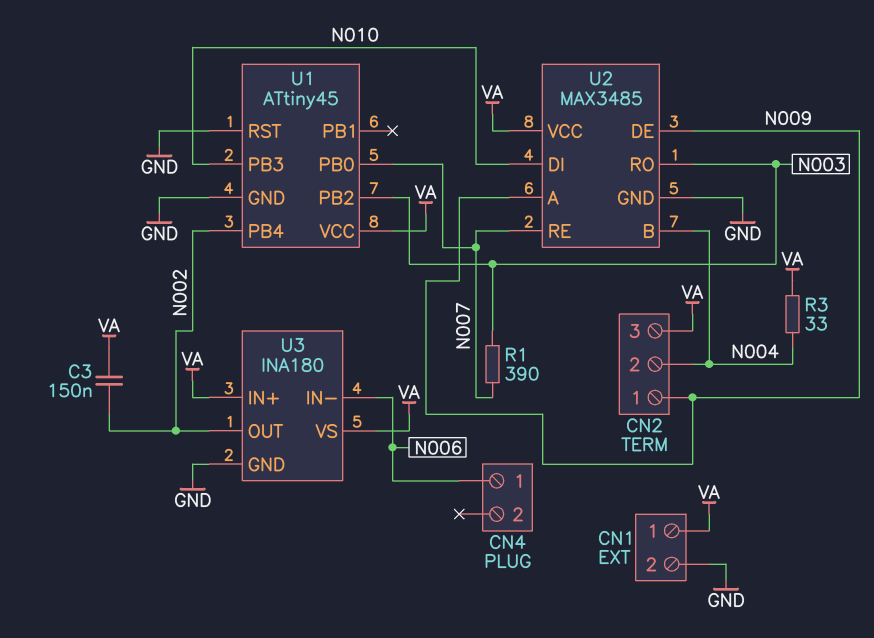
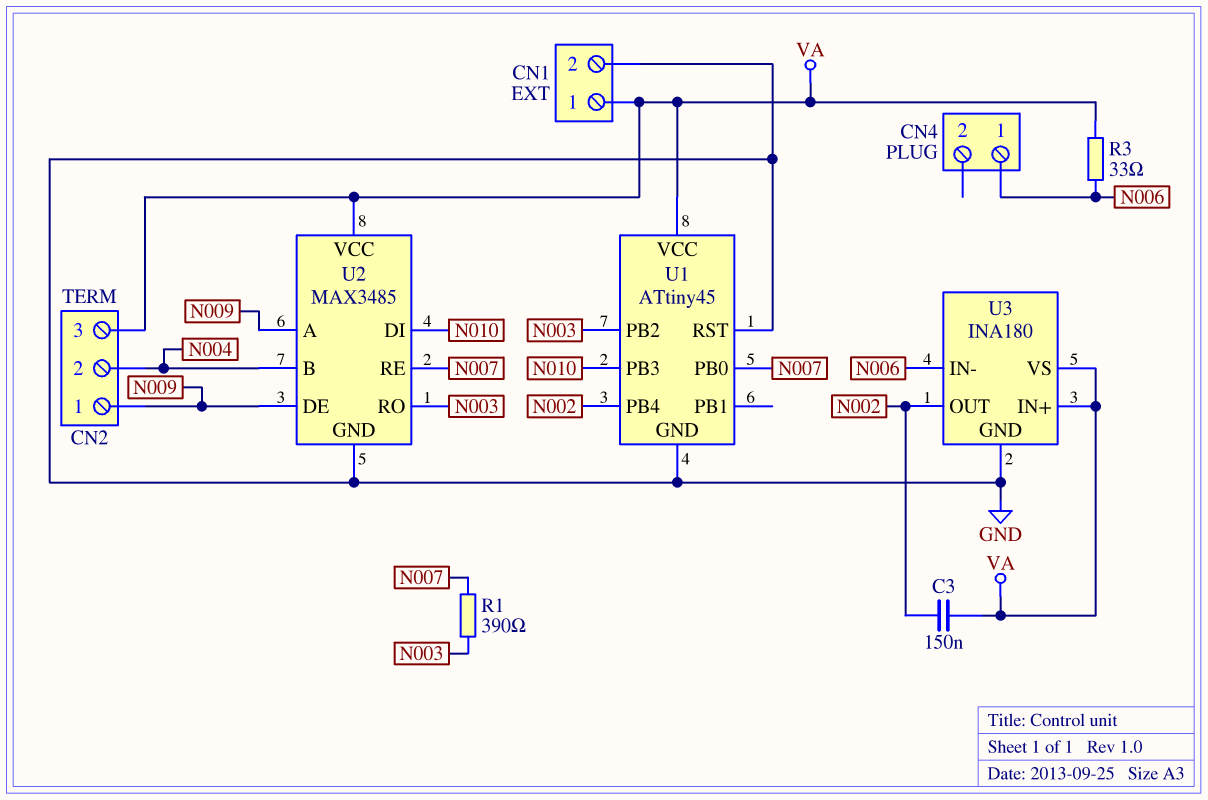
R3: 33 (N004, VA) -> 33 (N006, VA)

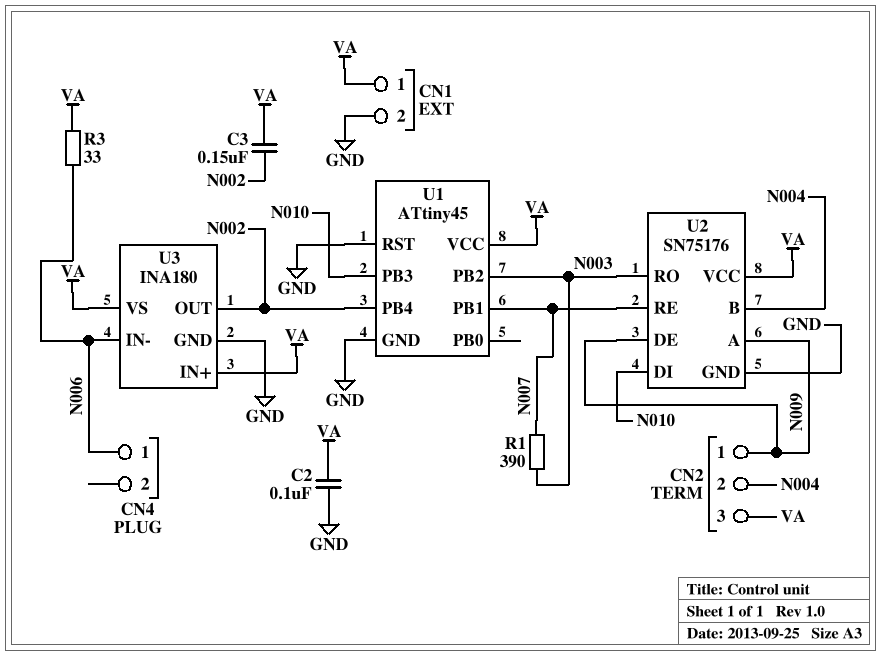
C2: none -> 100nF (GND, VA)
U1 pin PB0: N007 -> none
U1 pin PB1: none -> N007
U2: MAX3485 -> SN75176

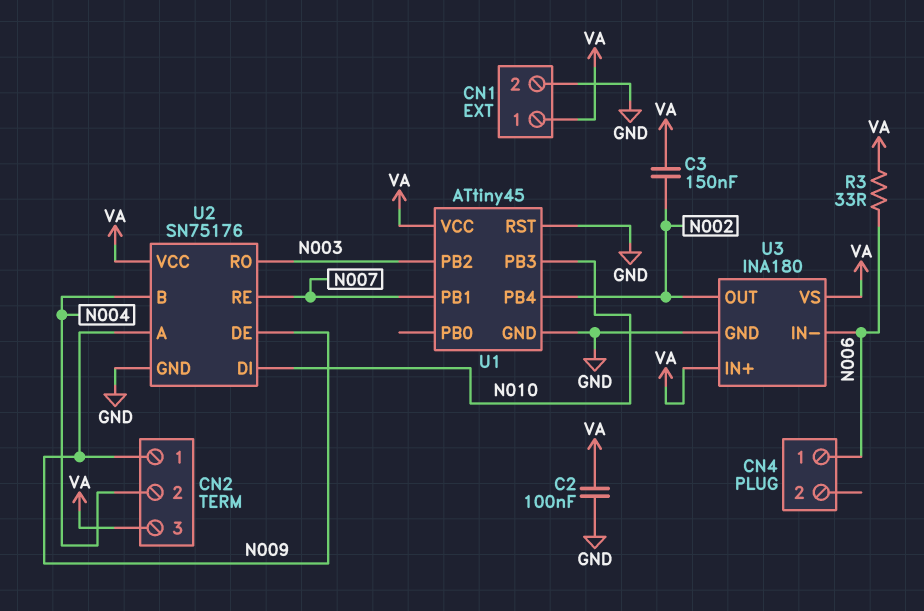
R1: 390 (N003, N007) -> none

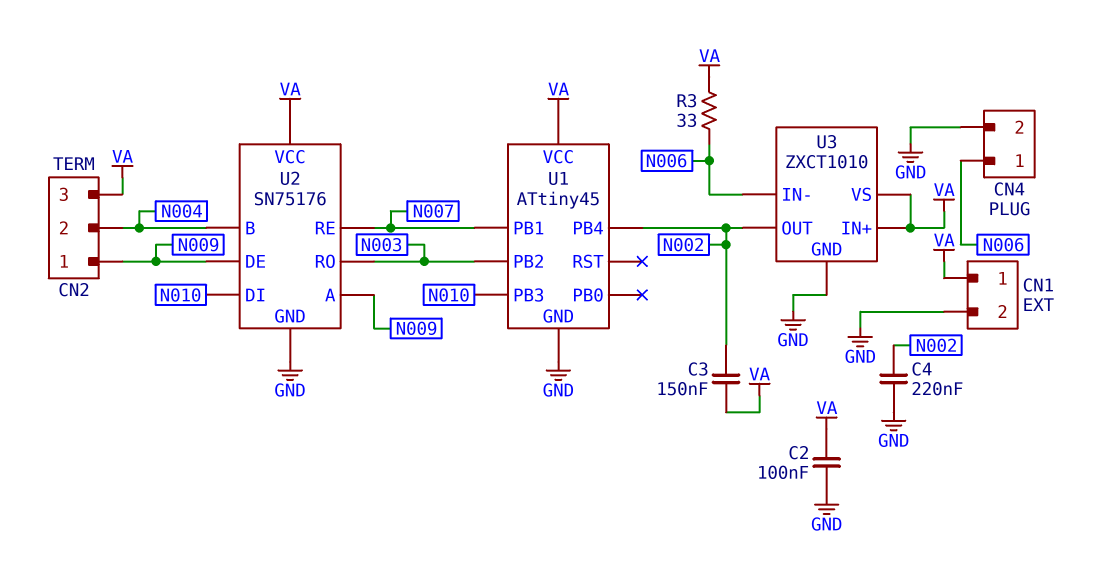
C4: none -> 220nF (GND, N002)
CN4 pin 2: none -> GND
U1 pin RST: GND -> none
U3: INA180 -> ZXCT1010

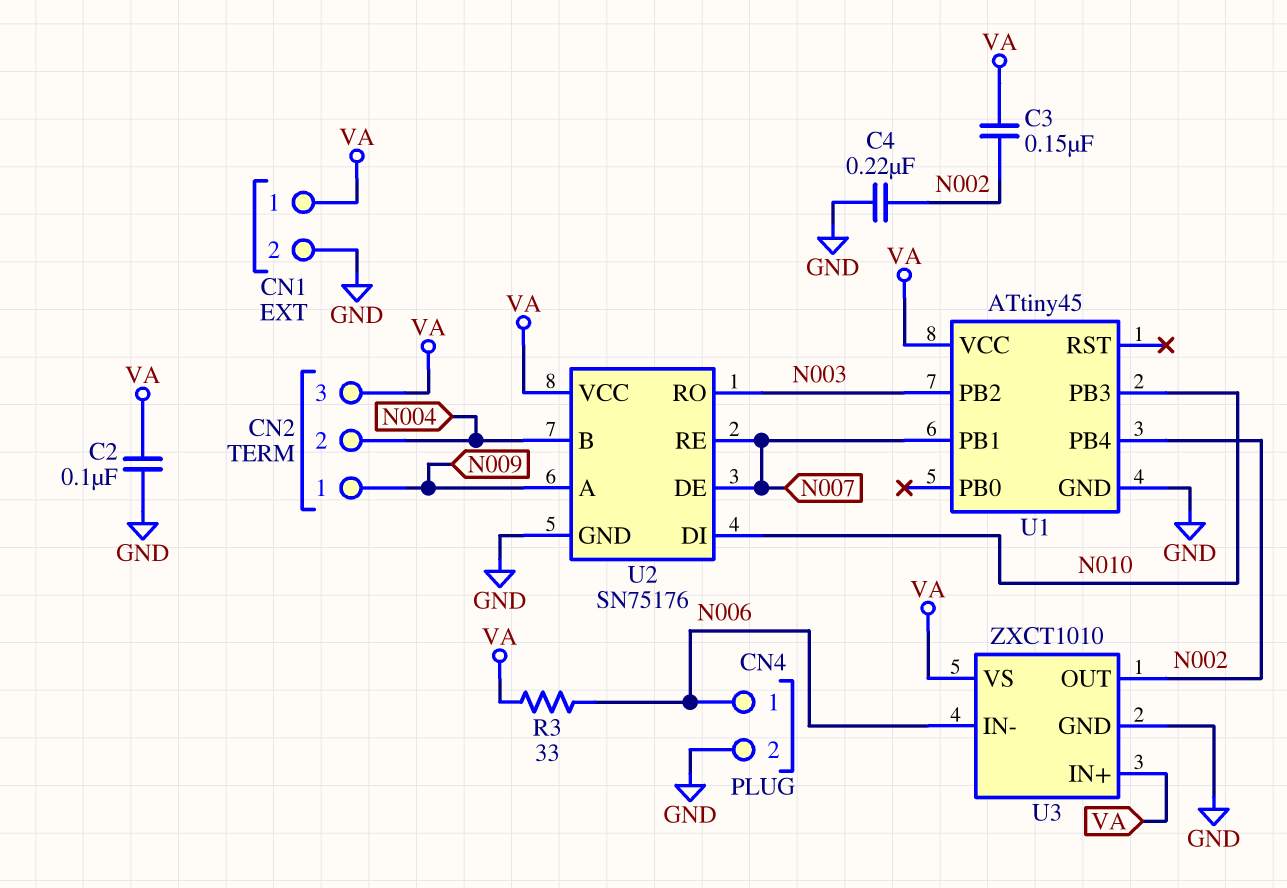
U2 pin DE: N009 -> N007

